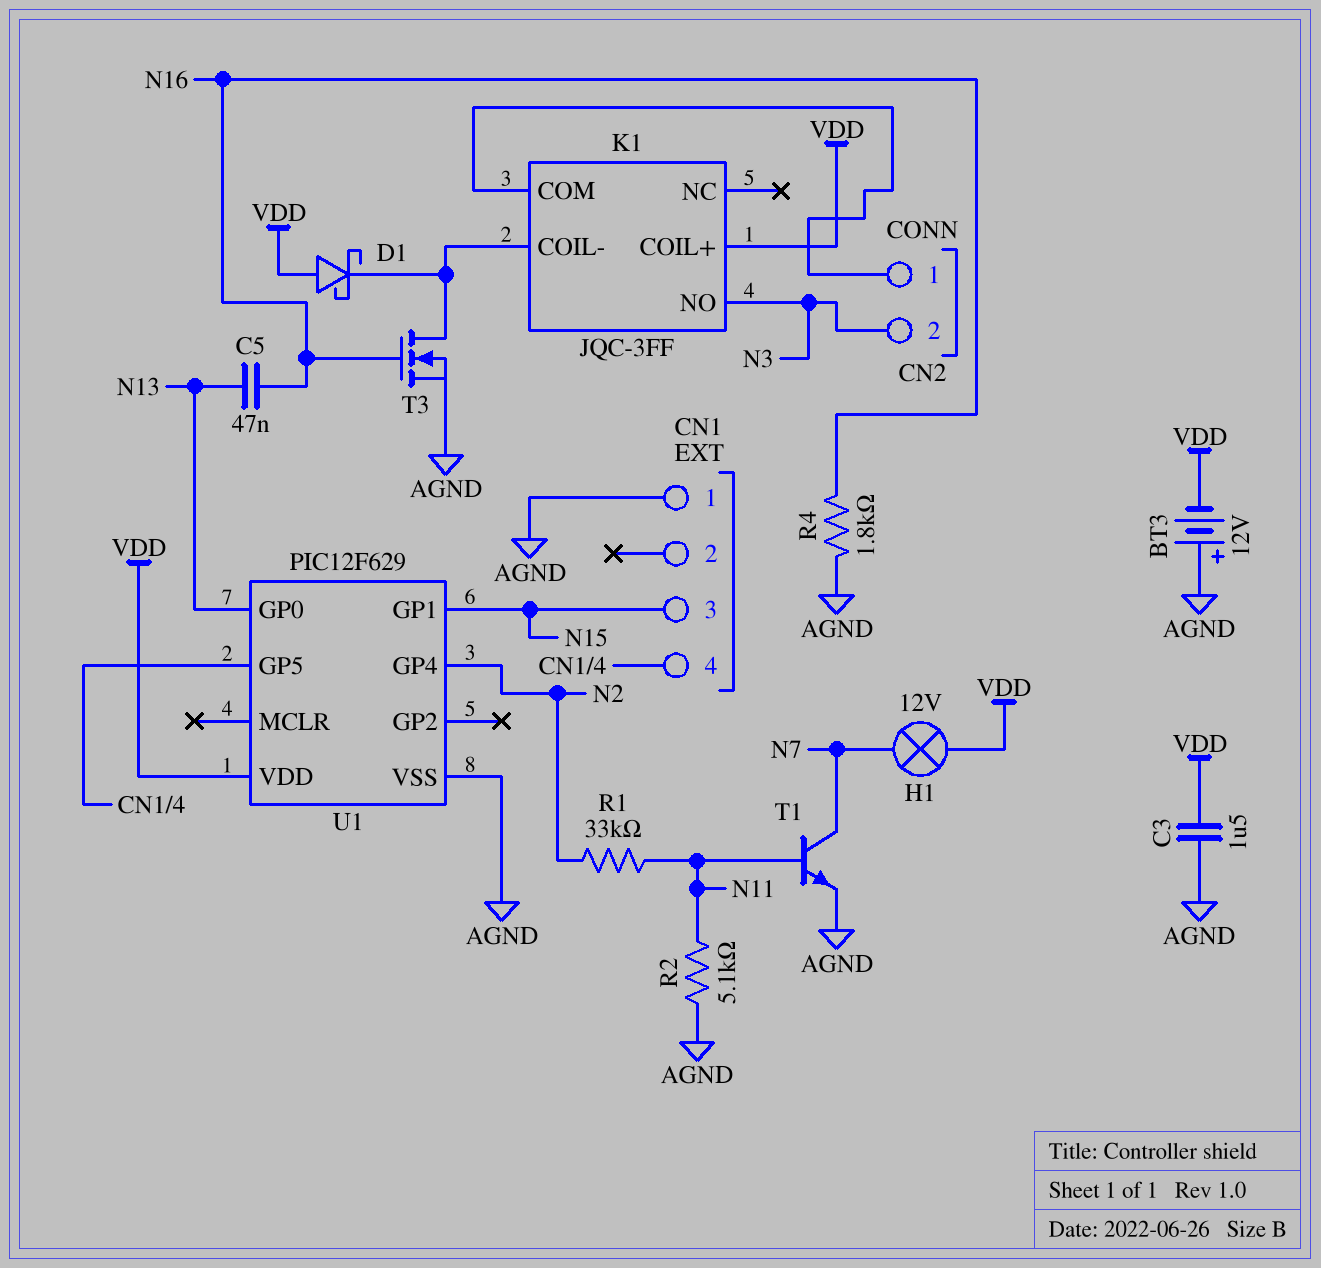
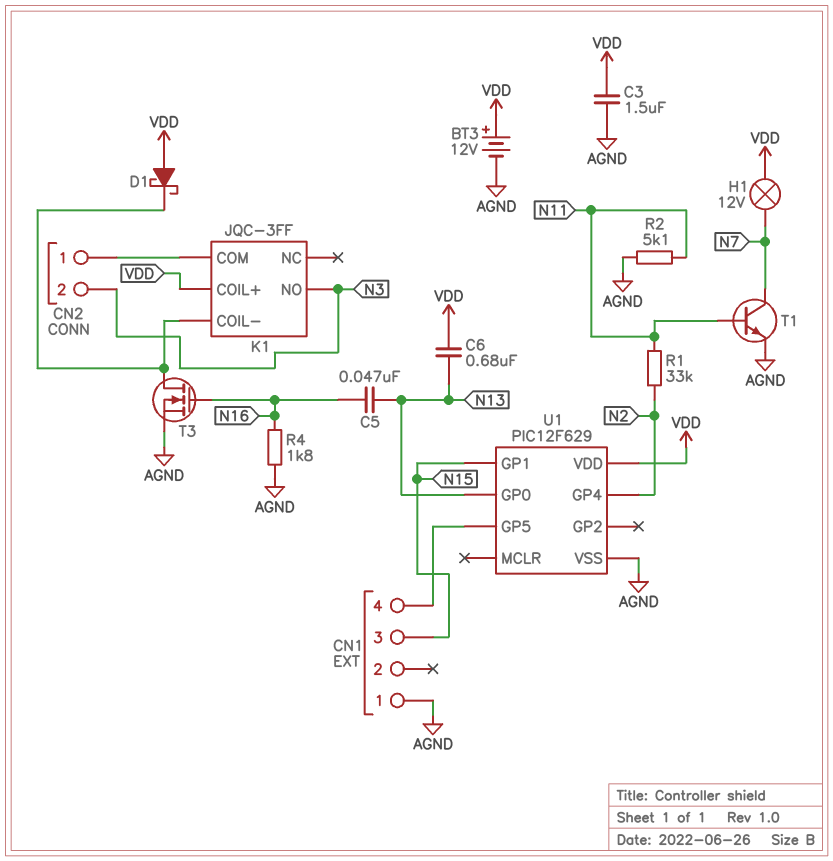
BT3: 12V (plus AGND, minus VDD) -> 12V (plus VDD, minus AGND)
C6: none -> 680nF (N13, VDD)

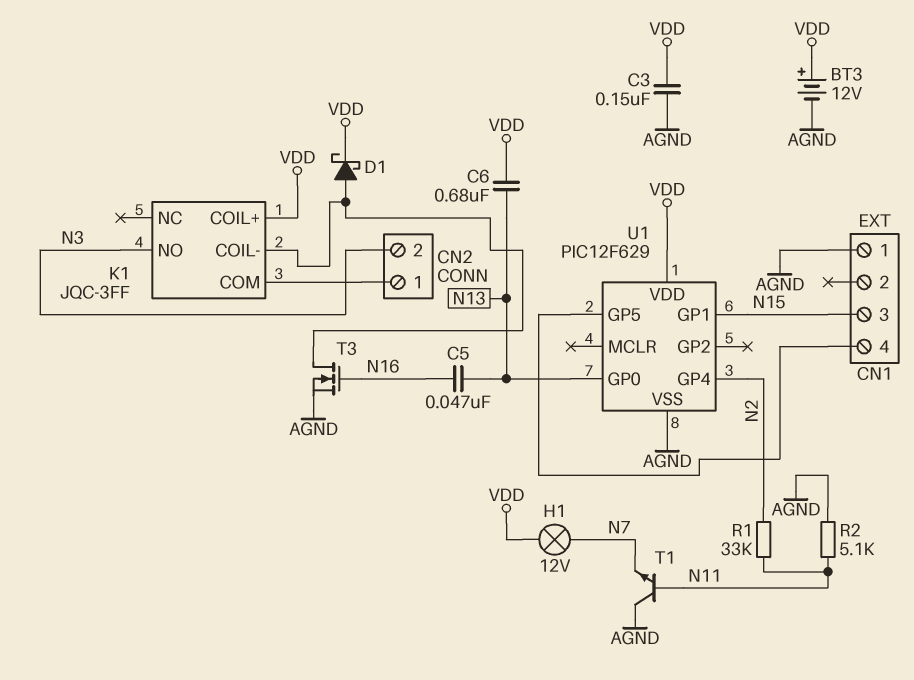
C3: 1.5uF (AGND, VDD) -> 150nF (AGND, VDD)
D1: schottky (A VDD, K K1/COIL-) -> schottky (A K1/COIL-, K VDD)
R4: 1.8k (AGND, N16) -> none
T1: NPN (B N11, C N7, E AGND) -> NPN (B N11, C AGND, E N7)

